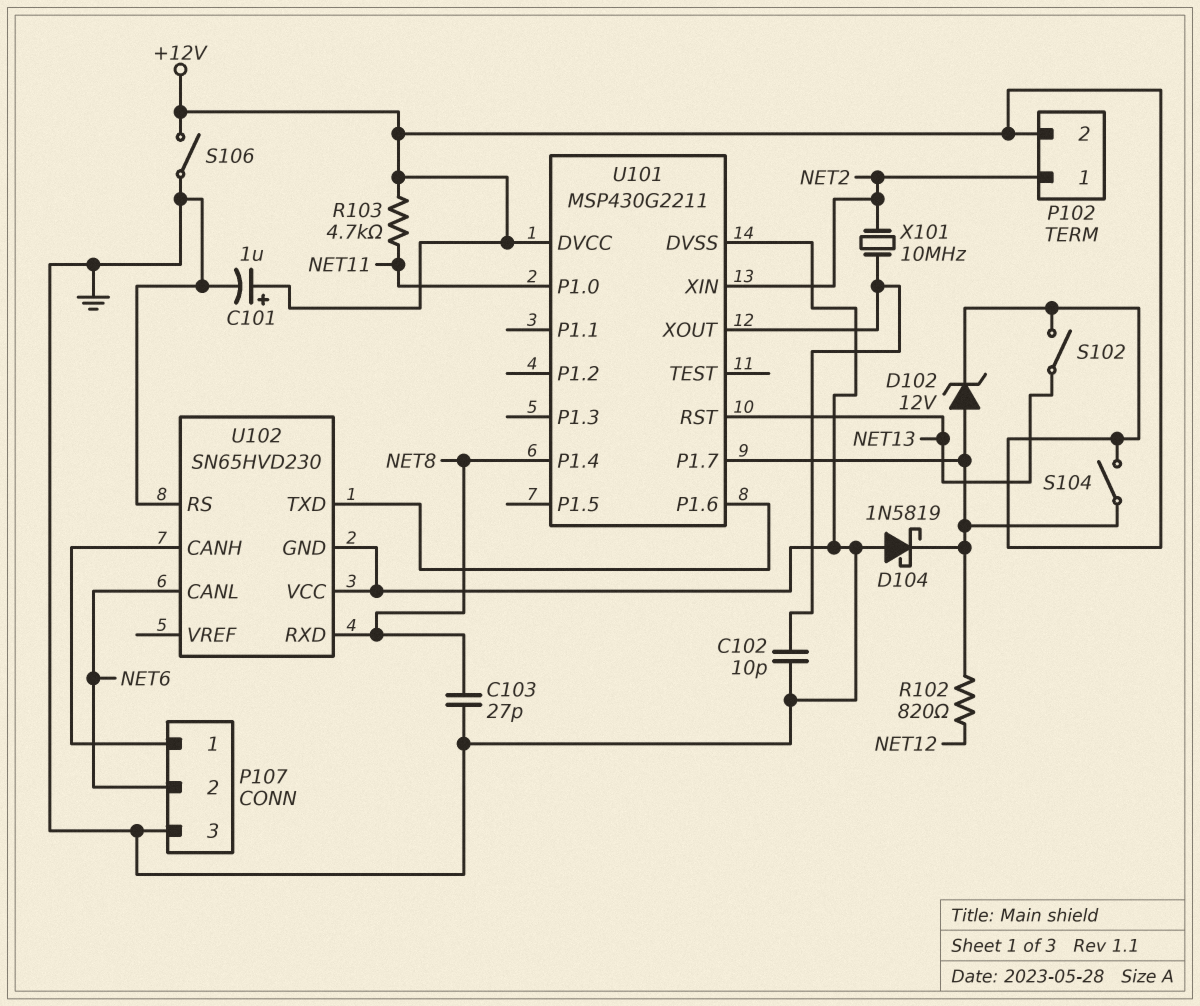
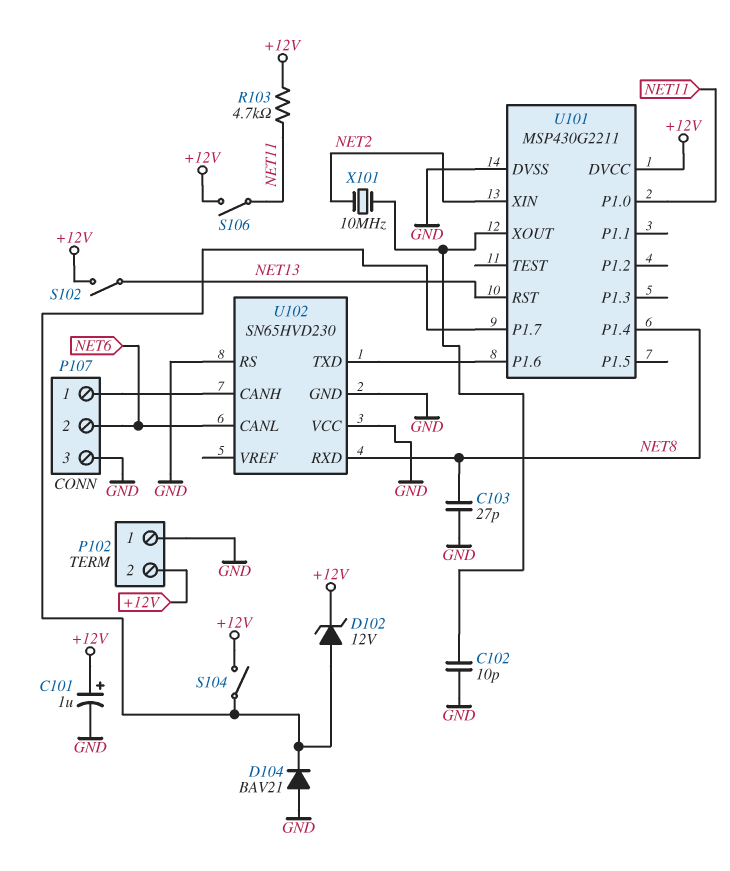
D104: schottky 1N5819 (A GND, K U101/P1.7) -> diode BAV21 (A GND, K U101/P1.7)
P102 pin 1: NET2 -> GND
R102: 820 (NET12, U101/P1.7) -> none
S106: switch (+12V, GND) -> switch (+12V, NET11)

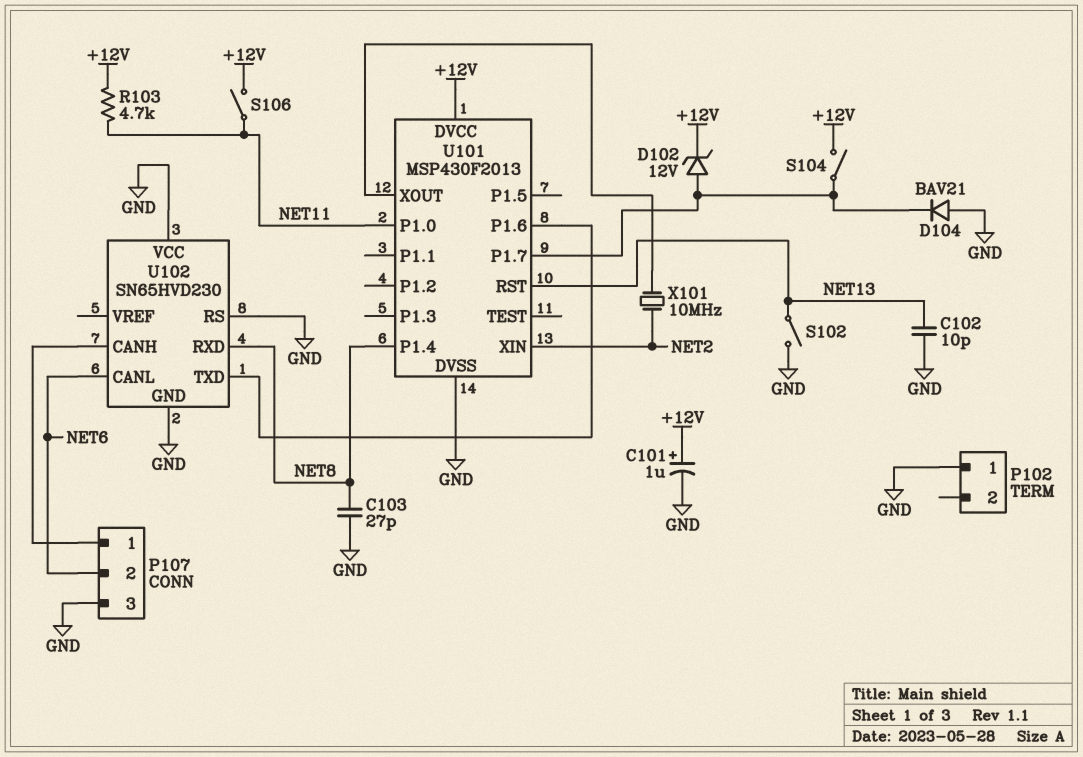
C102: 10pF (GND, U101/XOUT) -> 10pF (GND, NET13)
P102 pin 2: +12V -> none
S102: switch (+12V, NET13) -> switch (GND, NET13)
U101: MSP430G2211 -> MSP430F2013

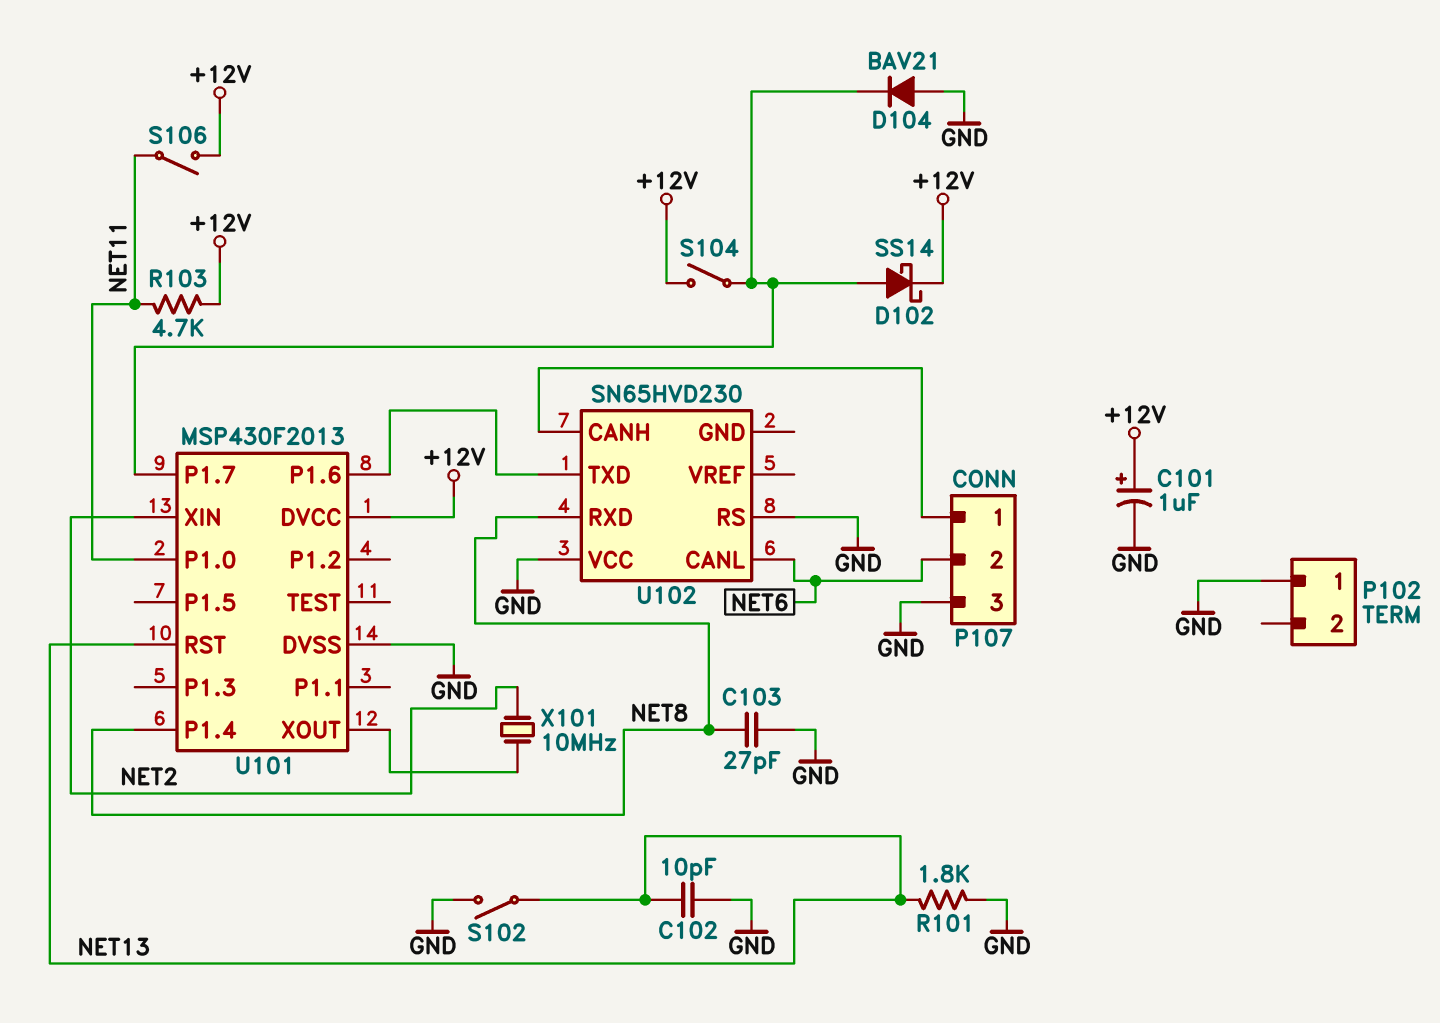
D102: zener 12V (A U101/P1.7, K +12V) -> schottky SS14 (A U101/P1.7, K +12V)
R101: none -> 1.8k (GND, NET13)
U102 pin GND: GND -> none

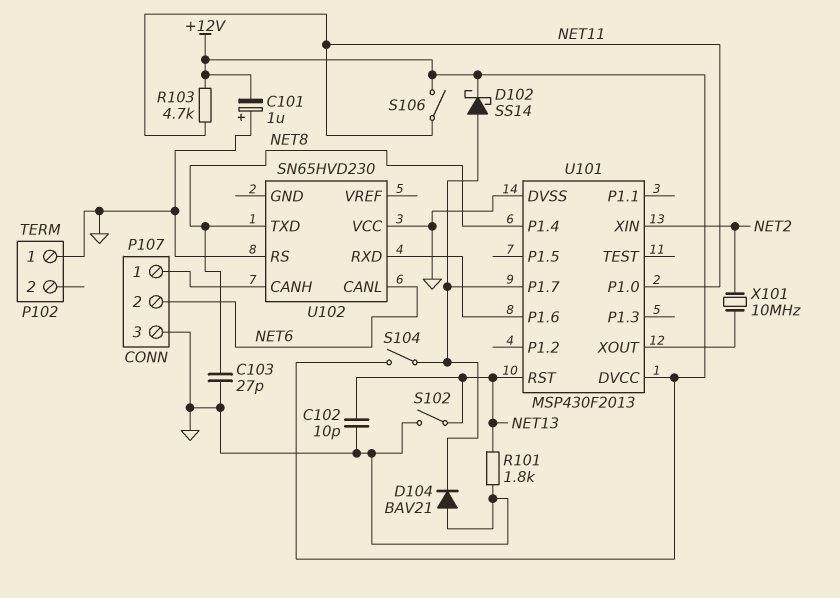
C101: 1uF (plus +12V, minus GND) -> 1uF (plus GND, minus +12V)
U102 pin RXD: NET8 -> U101/P1.6
U102 pin TXD: U101/P1.6 -> NET8

